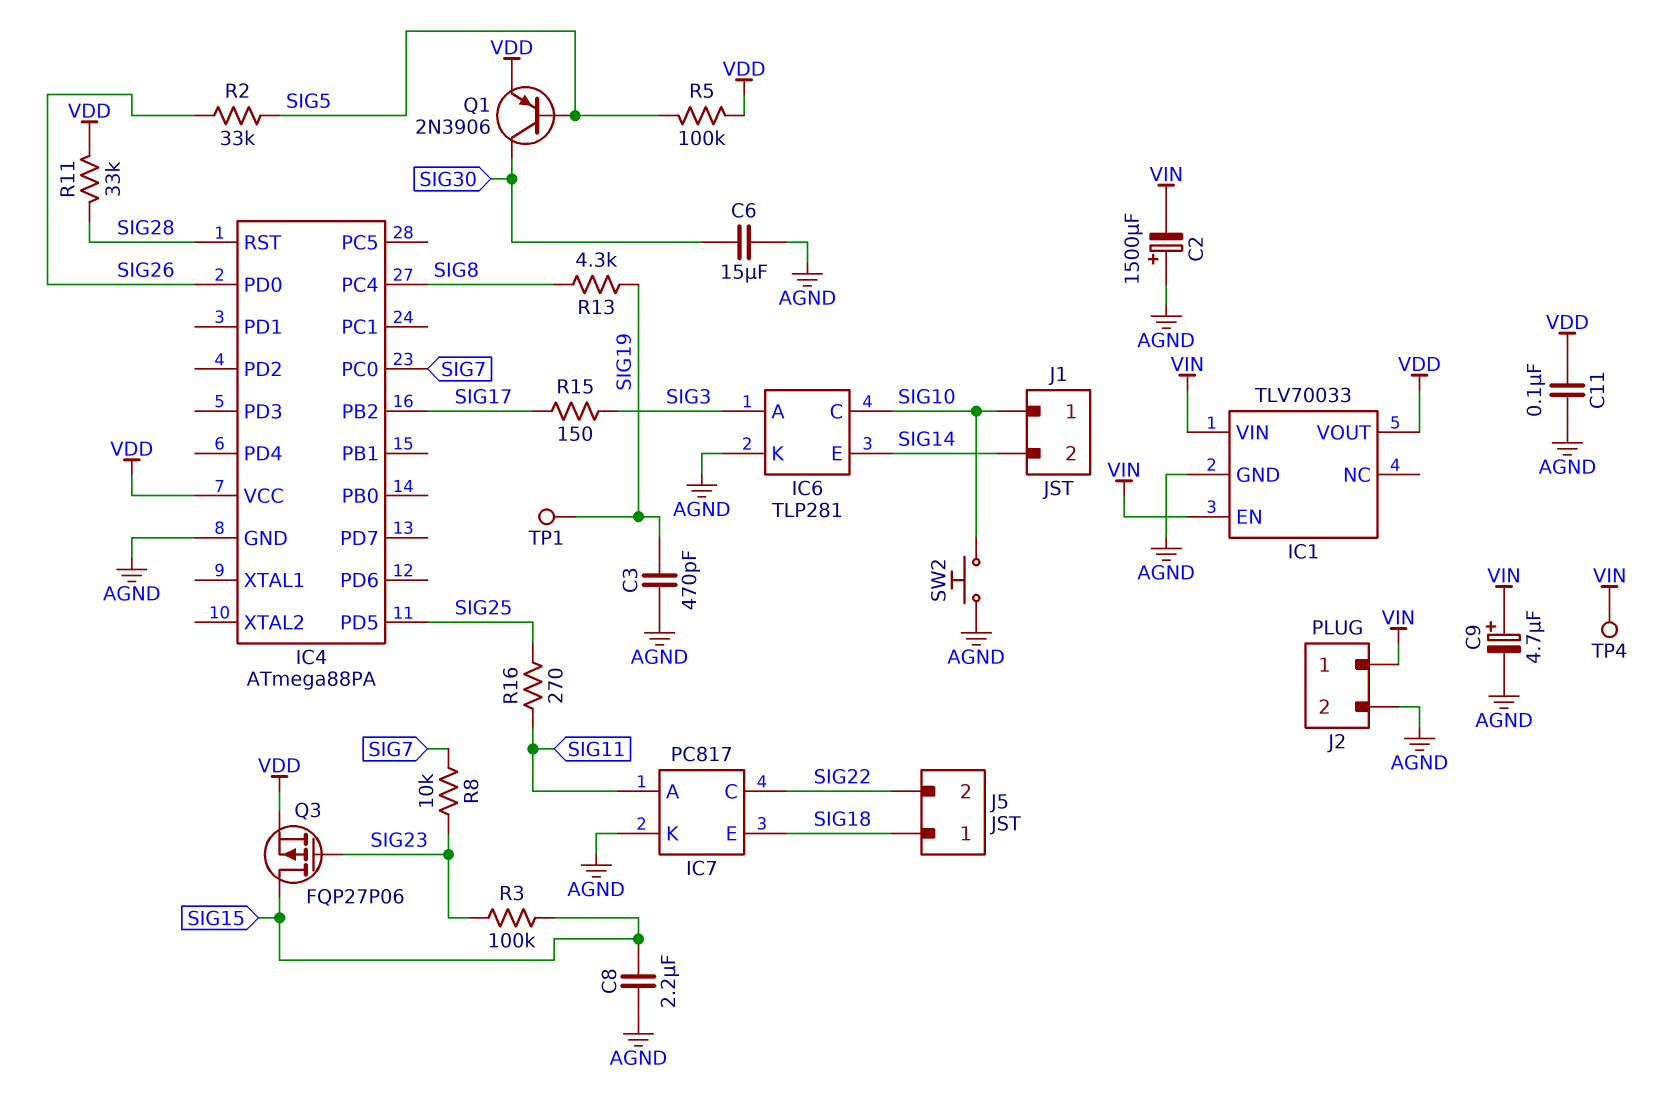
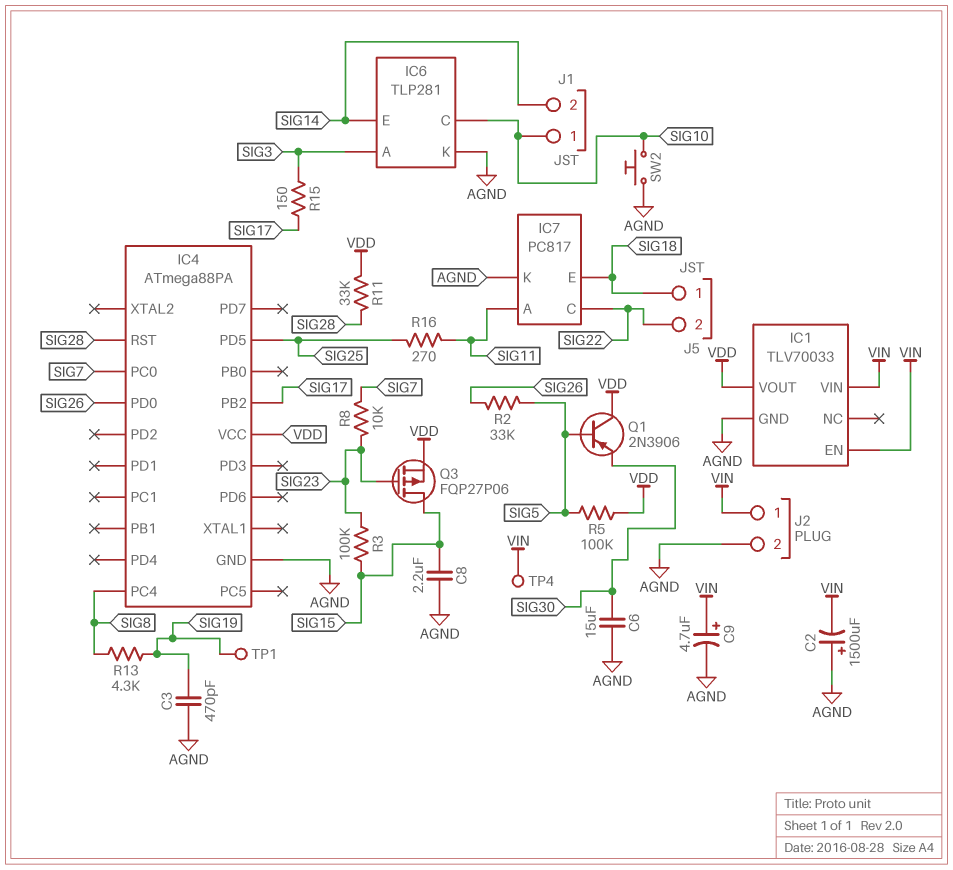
C11: 100nF (AGND, VDD) -> none
Q1: PNP 2N3906 (B SIG5, C SIG30, E VDD) -> PNP 2N3906 (B SIG5, C VDD, E SIG30)

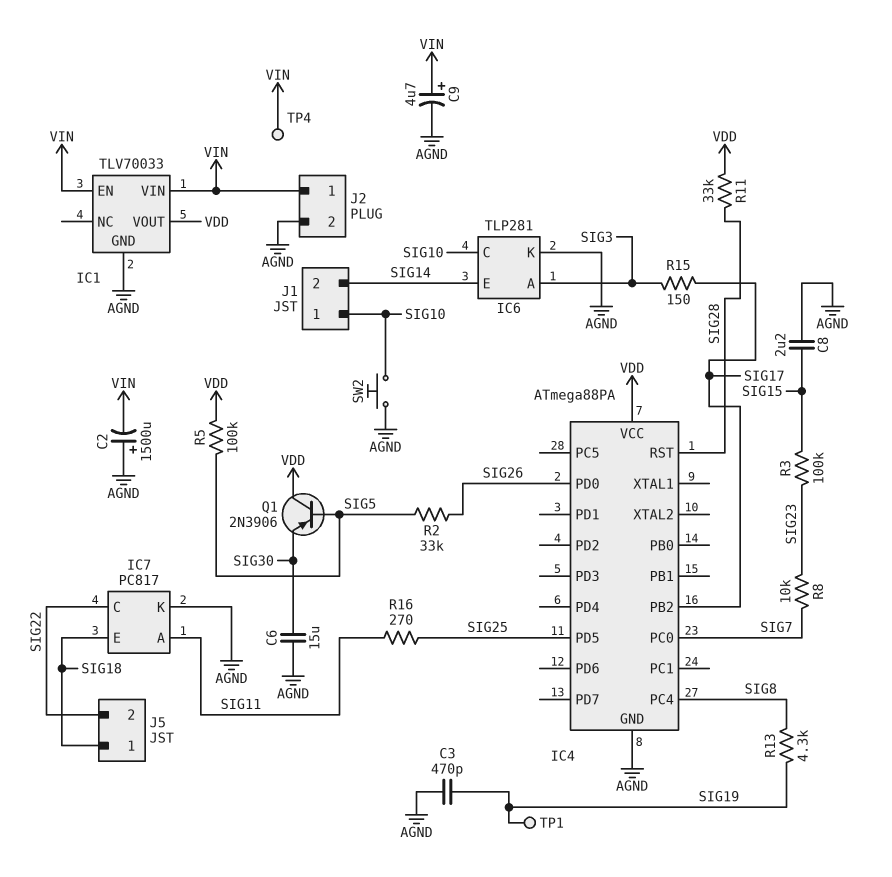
Q3: PMOS FQP27P06 (G SIG23, D SIG15, S VDD) -> none

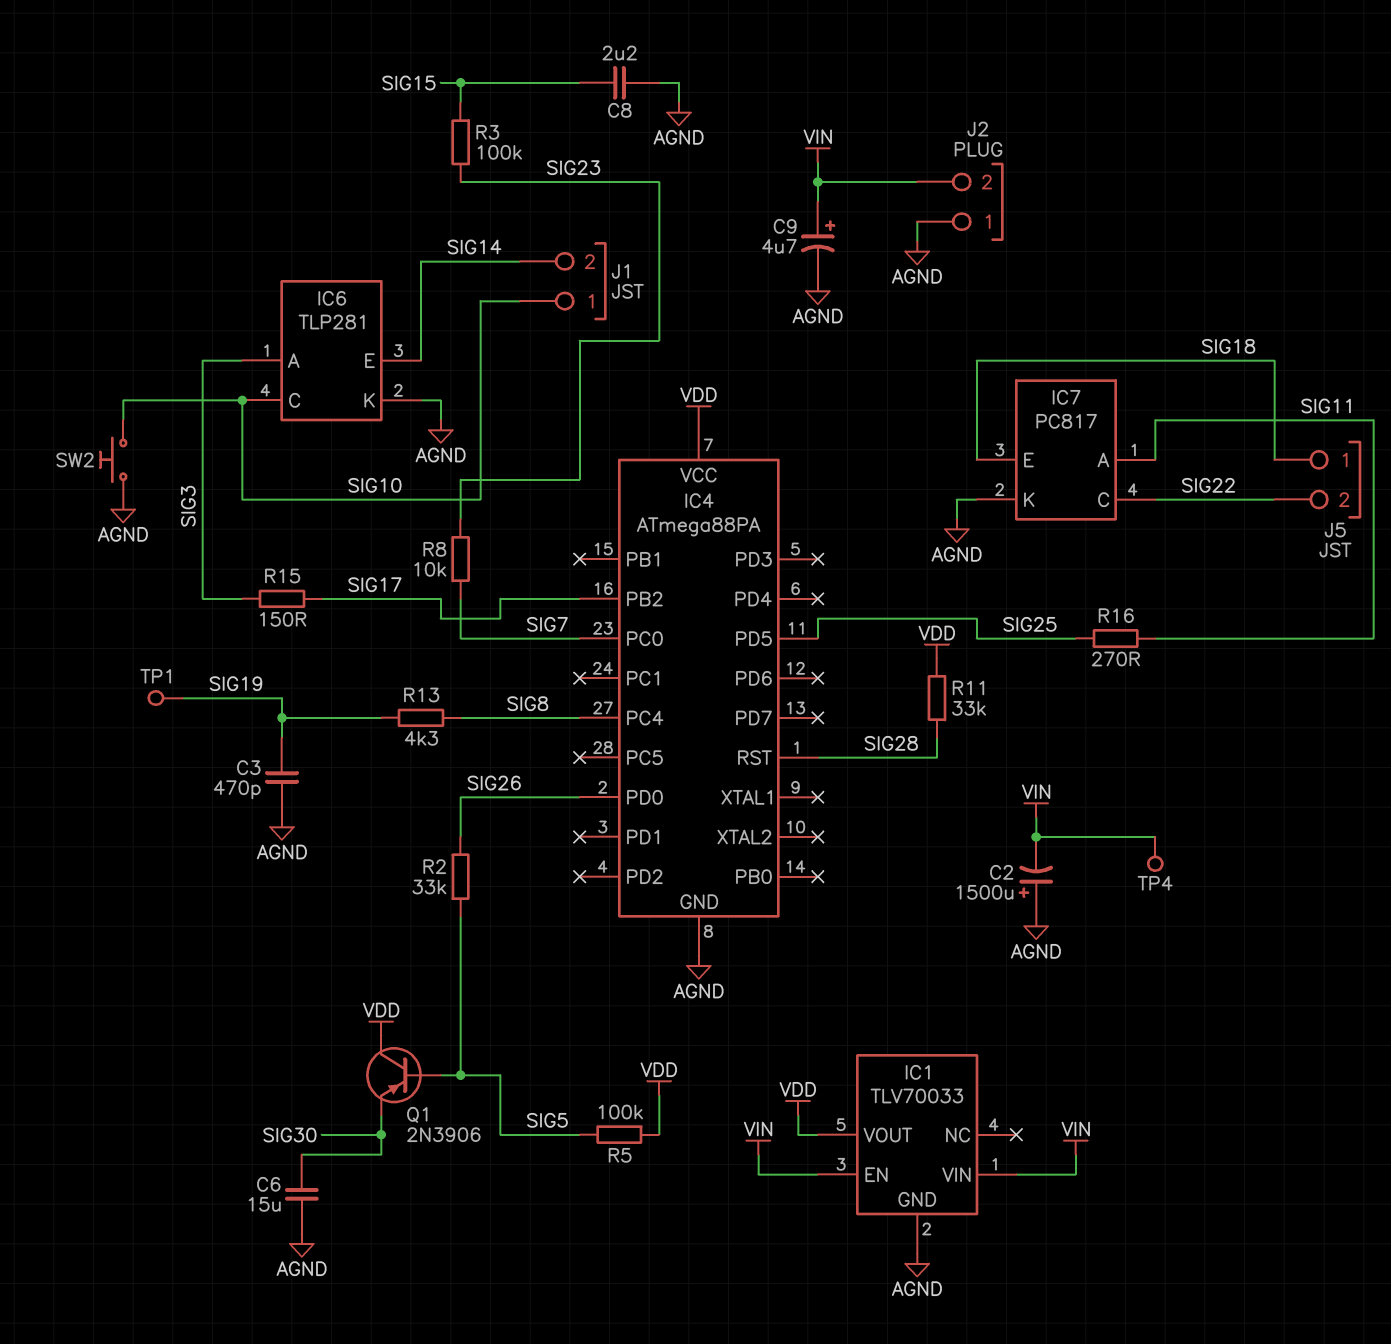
J2 pin 1: VIN -> AGND
J2 pin 2: AGND -> VIN

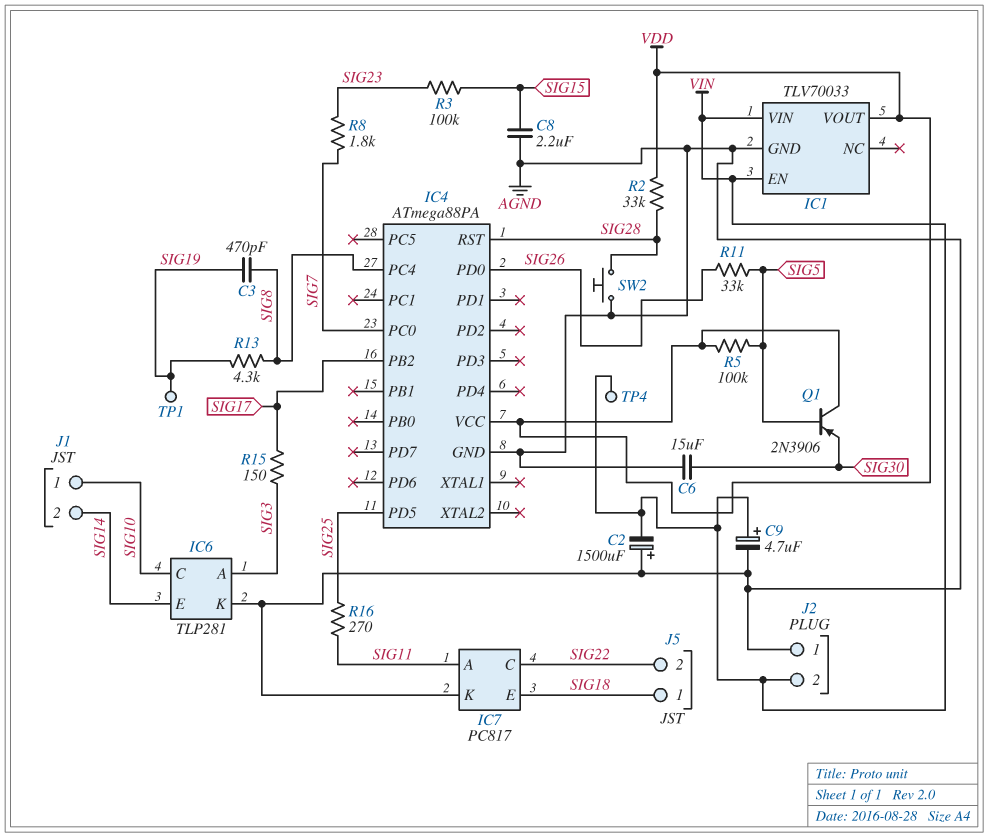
C3: 470pF (AGND, SIG19) -> 470pF (SIG8, SIG19)
R2: 33k (SIG5, SIG26) -> 33k (SIG28, VDD)
R8: 10k (SIG7, SIG23) -> 1.8k (SIG7, SIG23)
R11: 33k (SIG28, VDD) -> 33k (SIG5, SIG26)
SW2: button (AGND, SIG10) -> button (AGND, SIG28)

